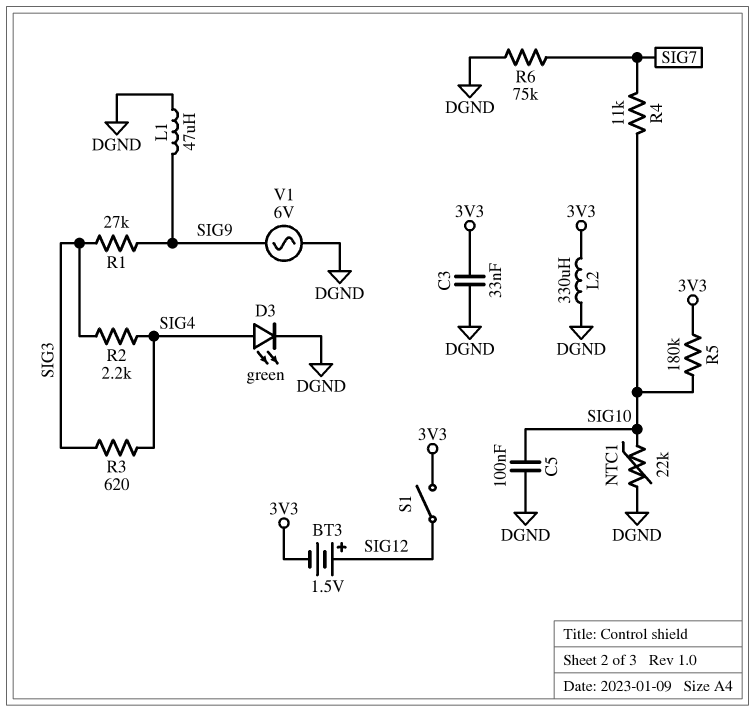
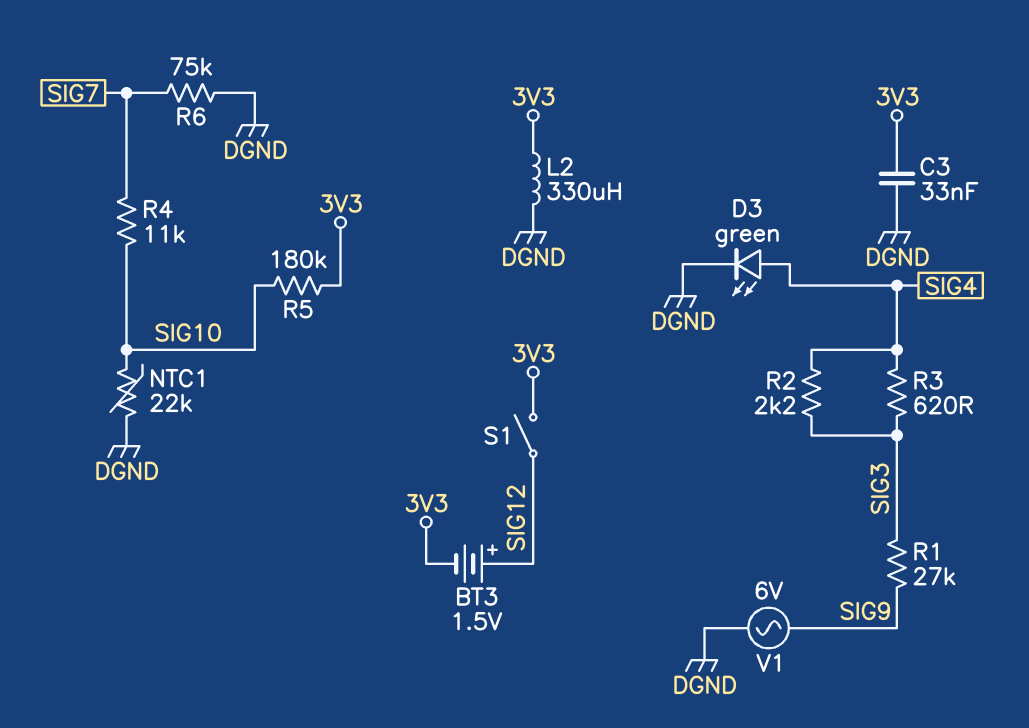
C5: 100nF (DGND, SIG10) -> none
L1: 47uH (DGND, SIG9) -> none

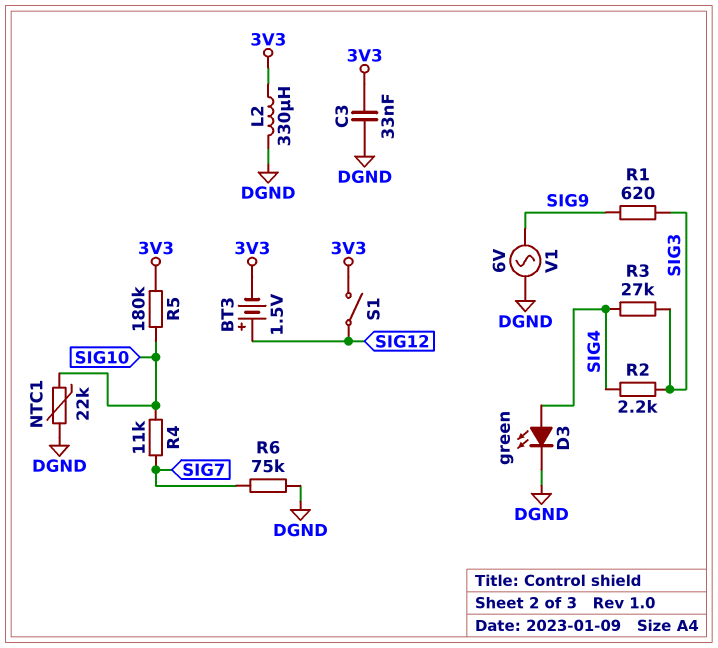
R1: 27k (SIG3, SIG9) -> 620 (SIG3, SIG9)
R3: 620 (SIG3, SIG4) -> 27k (SIG3, SIG4)

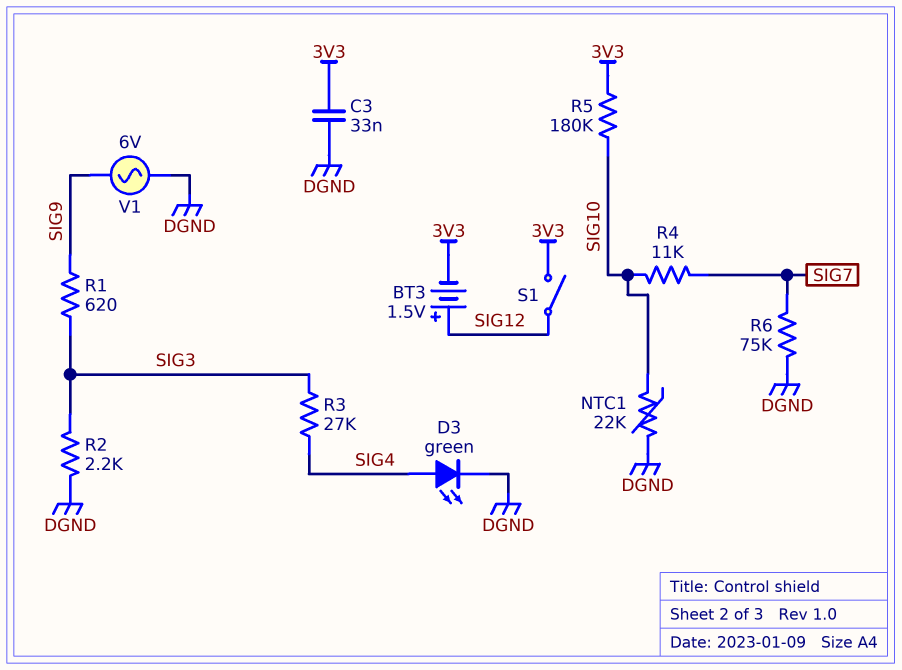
L2: 330uH (3V3, DGND) -> none
R2: 2.2k (SIG3, SIG4) -> 2.2k (DGND, SIG3)

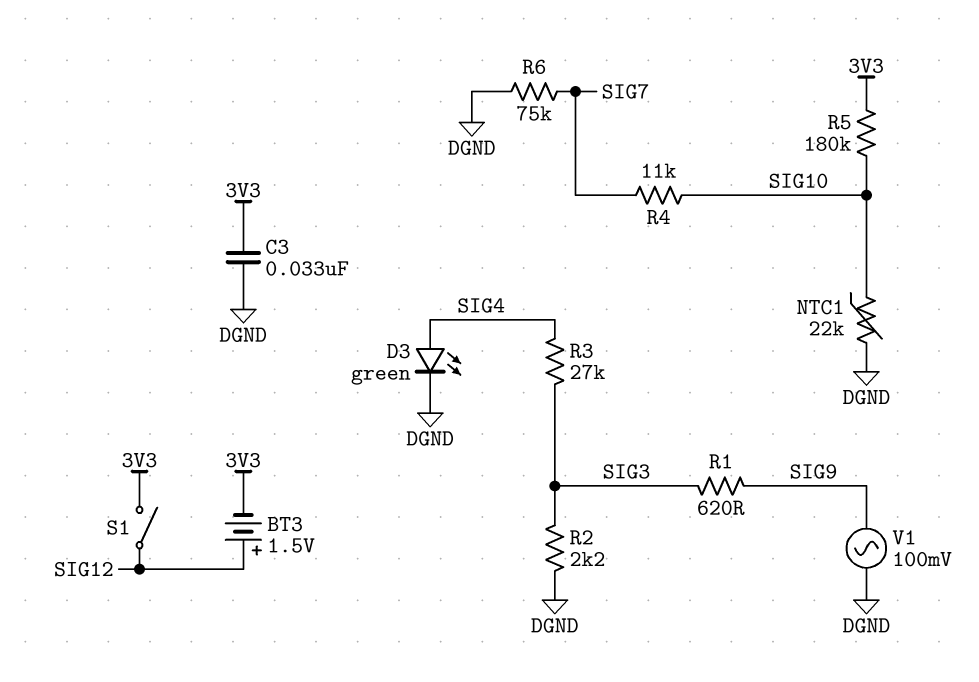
V1: AC 6V (DGND, SIG9) -> AC 100mV (DGND, SIG9)

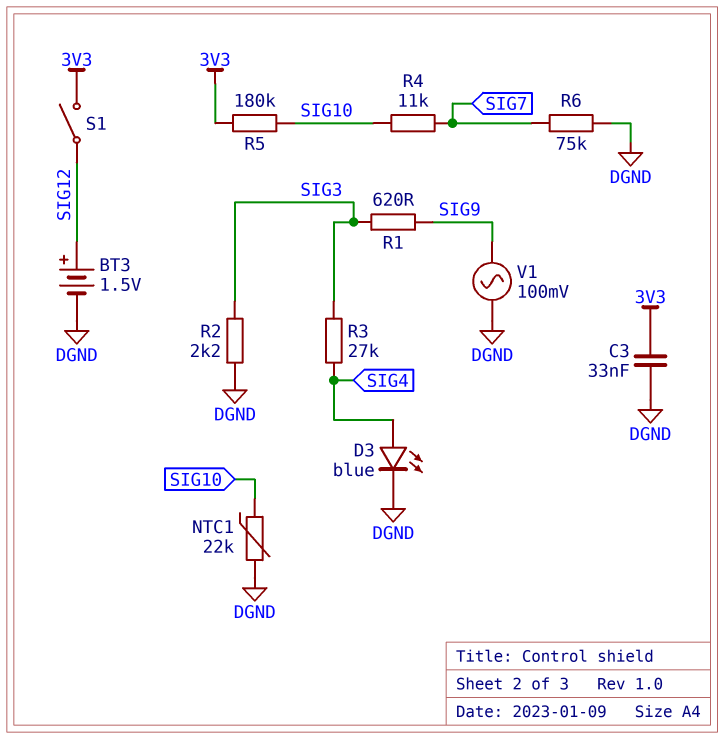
BT3: 1.5V (plus SIG12, minus 3V3) -> 1.5V (plus SIG12, minus DGND)
D3: LED green (A SIG4, K DGND) -> LED blue (A SIG4, K DGND)

